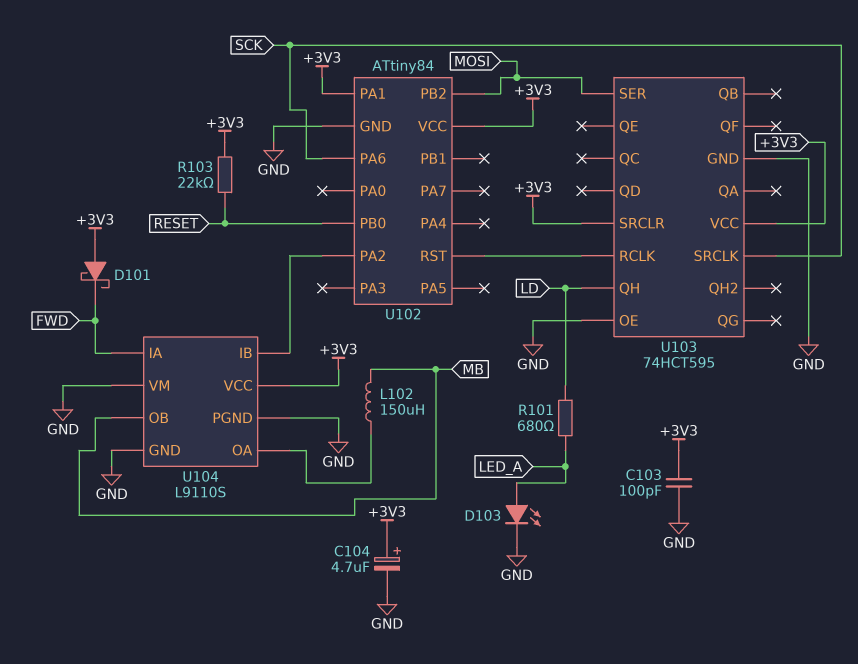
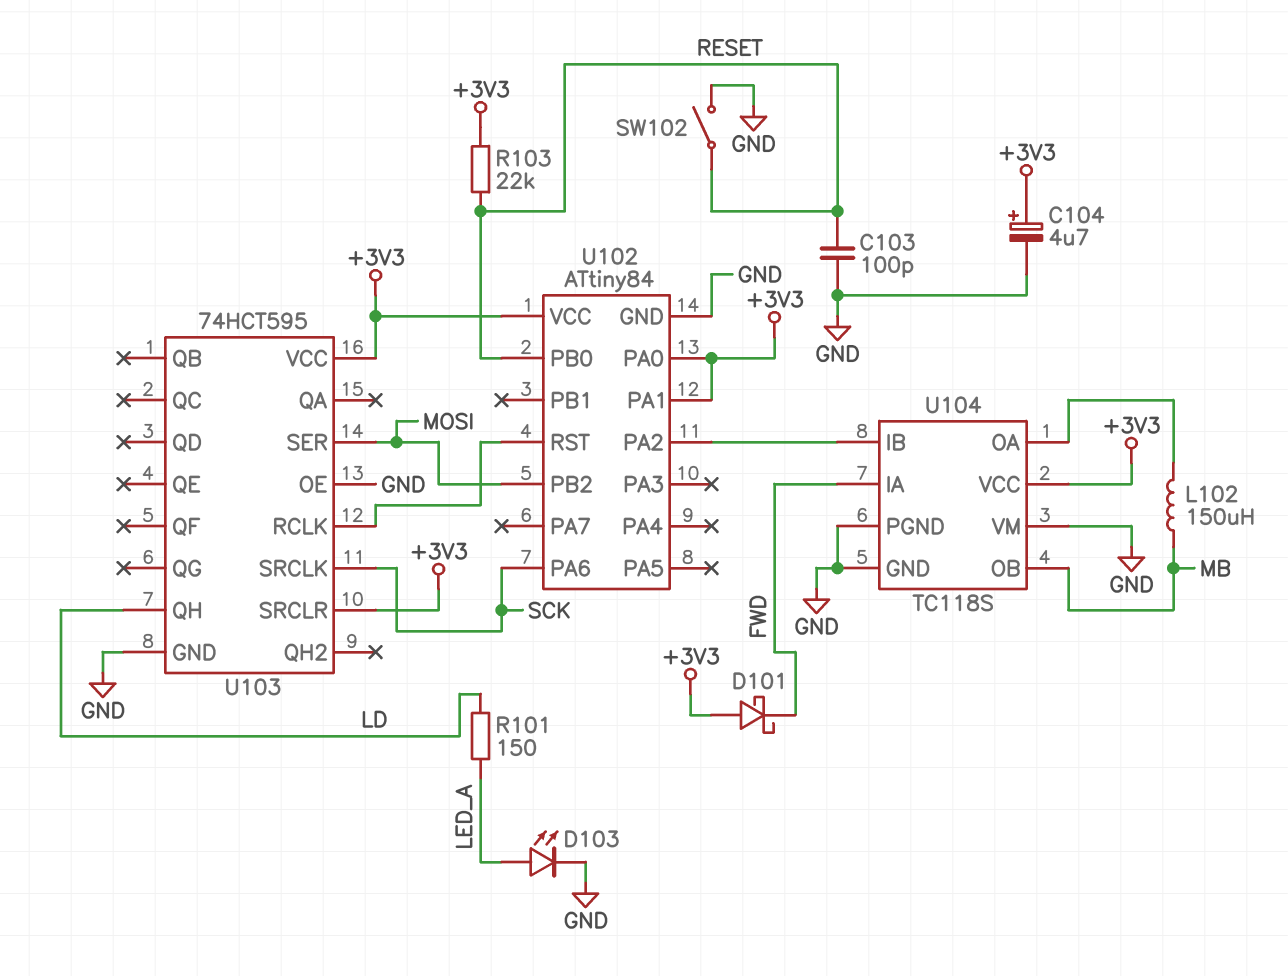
C103: 100pF (+3V3, GND) -> 100pF (GND, RESET)
R101: 680 (LD, LED_A) -> 150 (LD, LED_A)
SW102: none -> switch (GND, RESET)
U102 pin PA0: none -> +3V3
U104: L9110S -> TC118S

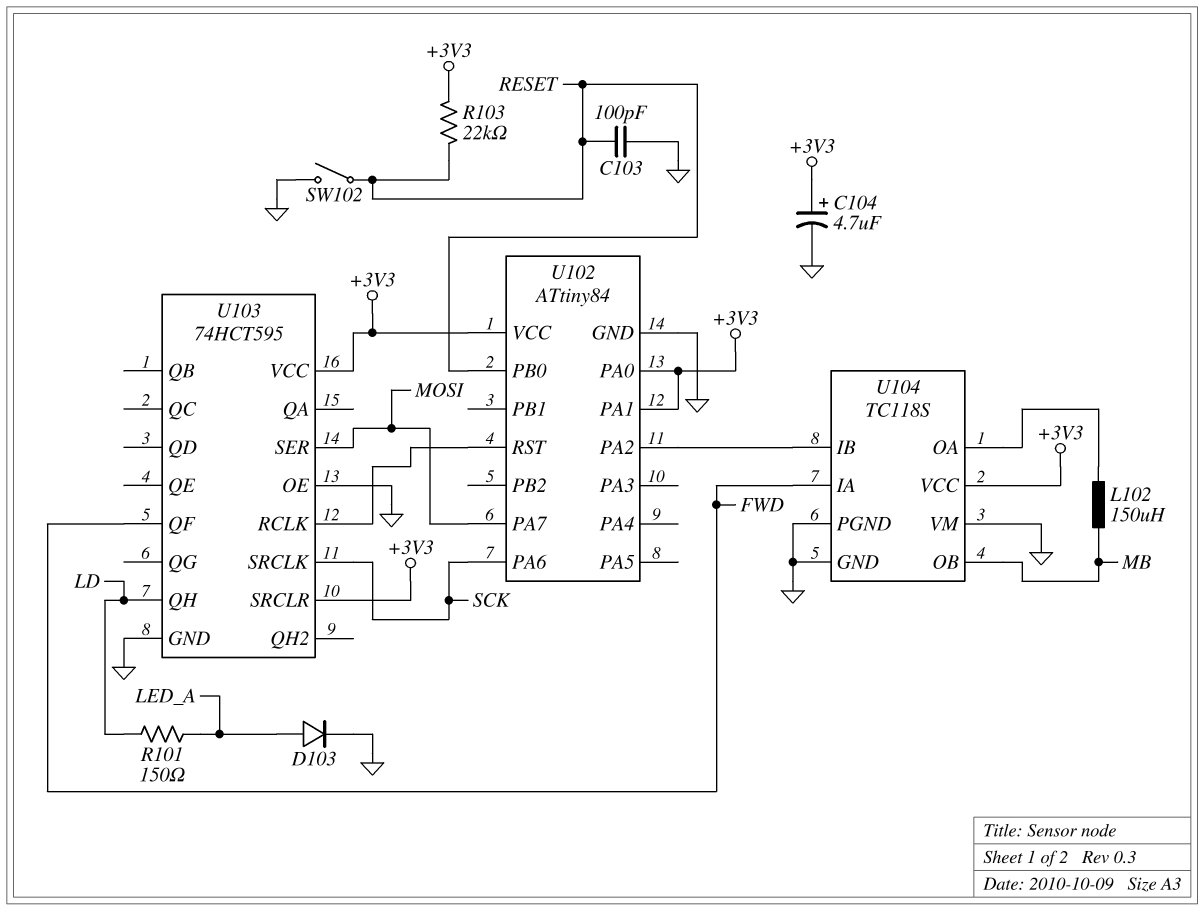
D101: schottky (A +3V3, K FWD) -> none
D103: LED (A LED_A, K GND) -> diode (A LED_A, K GND)
U102 pin PA7: none -> MOSI
U102 pin PB2: MOSI -> none
U103 pin QF: none -> FWD

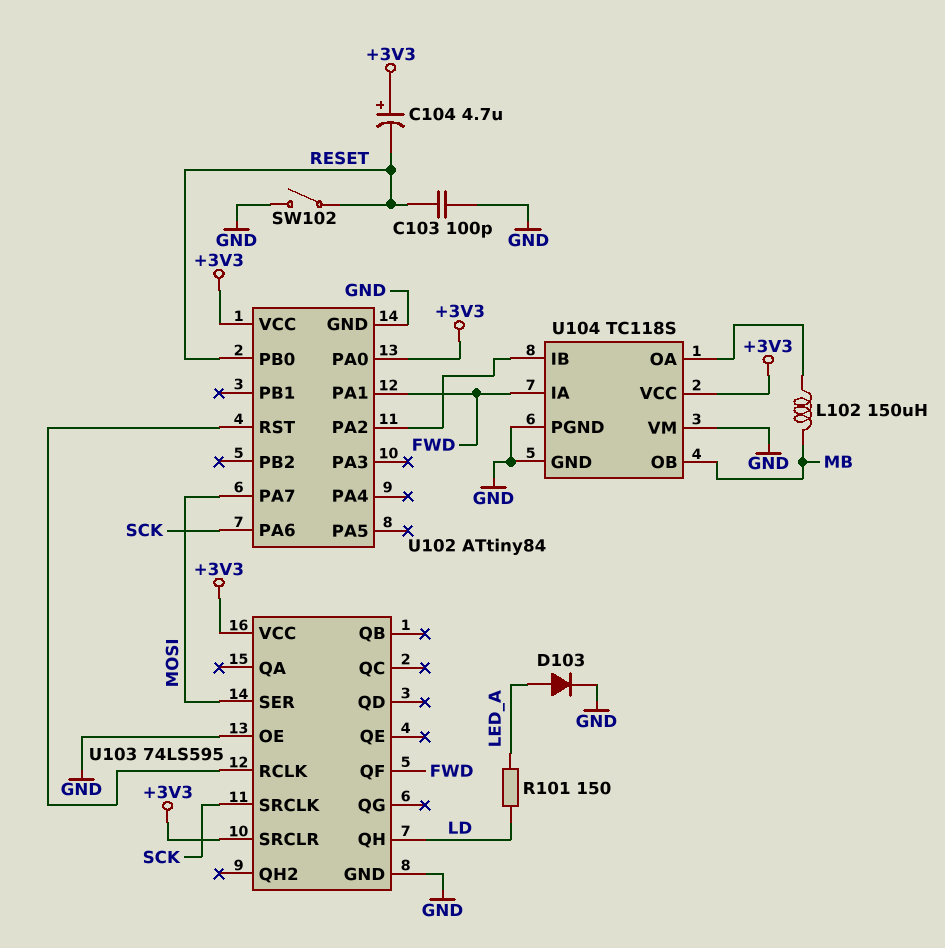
C104: 4.7uF (plus +3V3, minus GND) -> 4.7uF (plus +3V3, minus RESET)
R103: 22k (+3V3, RESET) -> none
U102 pin PA1: +3V3 -> FWD
U103: 74HCT595 -> 74LS595

